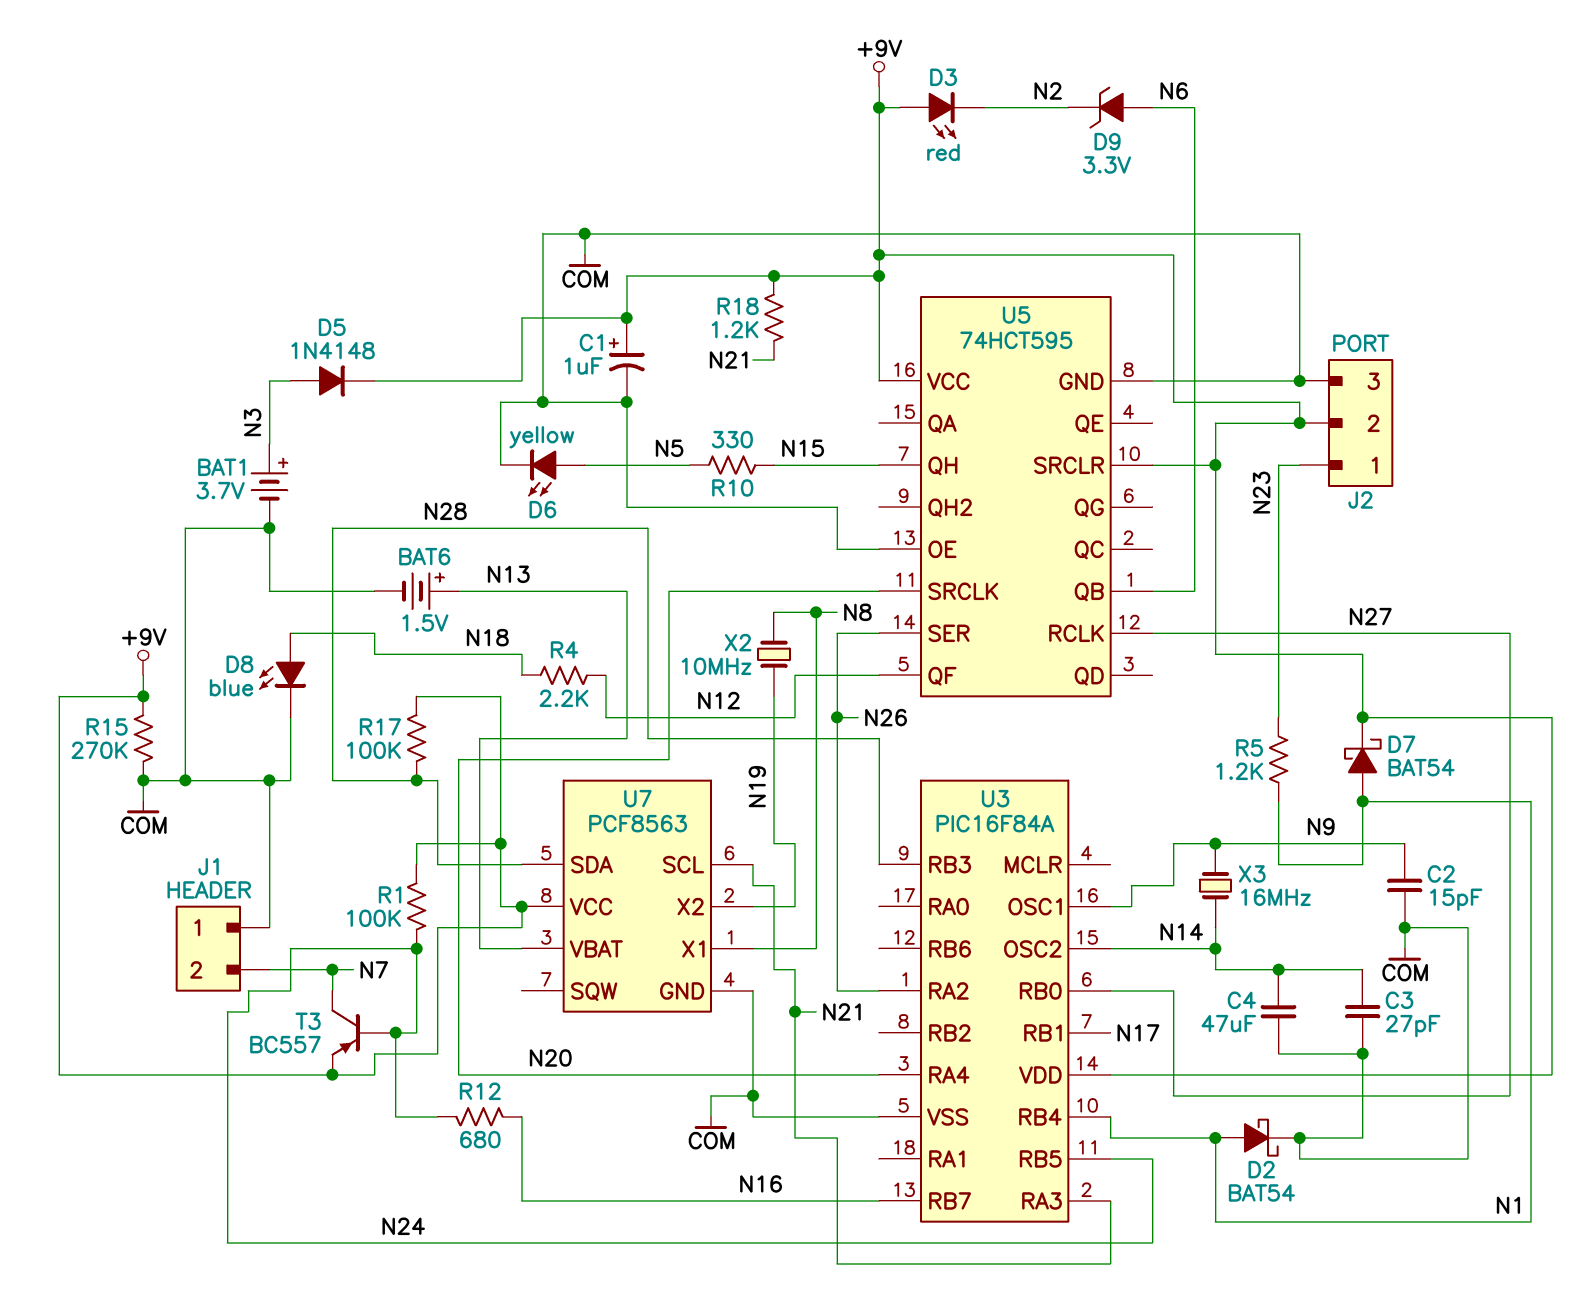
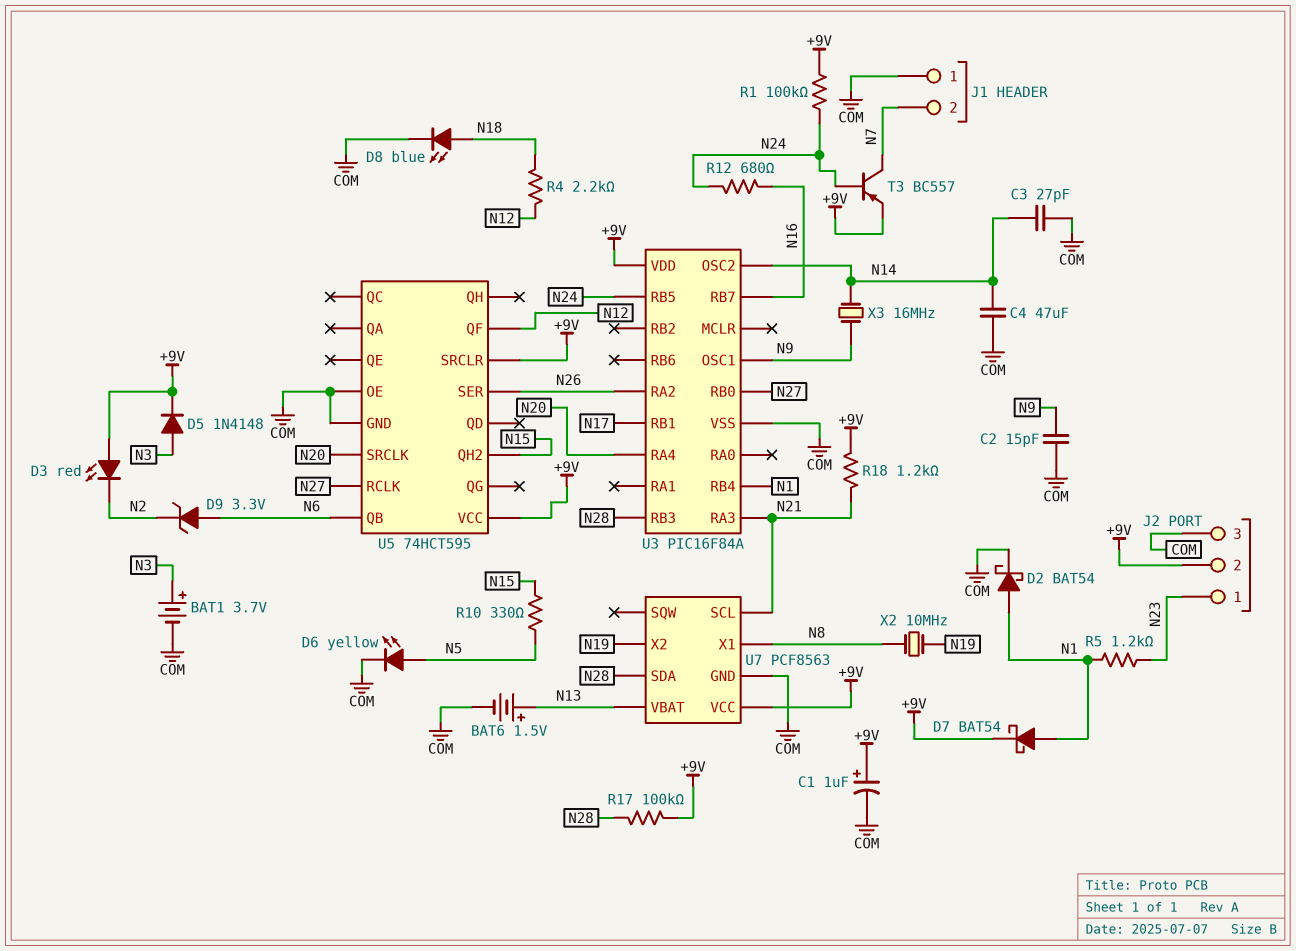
R15: 270k (+9V, COM) -> none
U5 pin QH: N15 -> none
U5 pin QH2: none -> N15

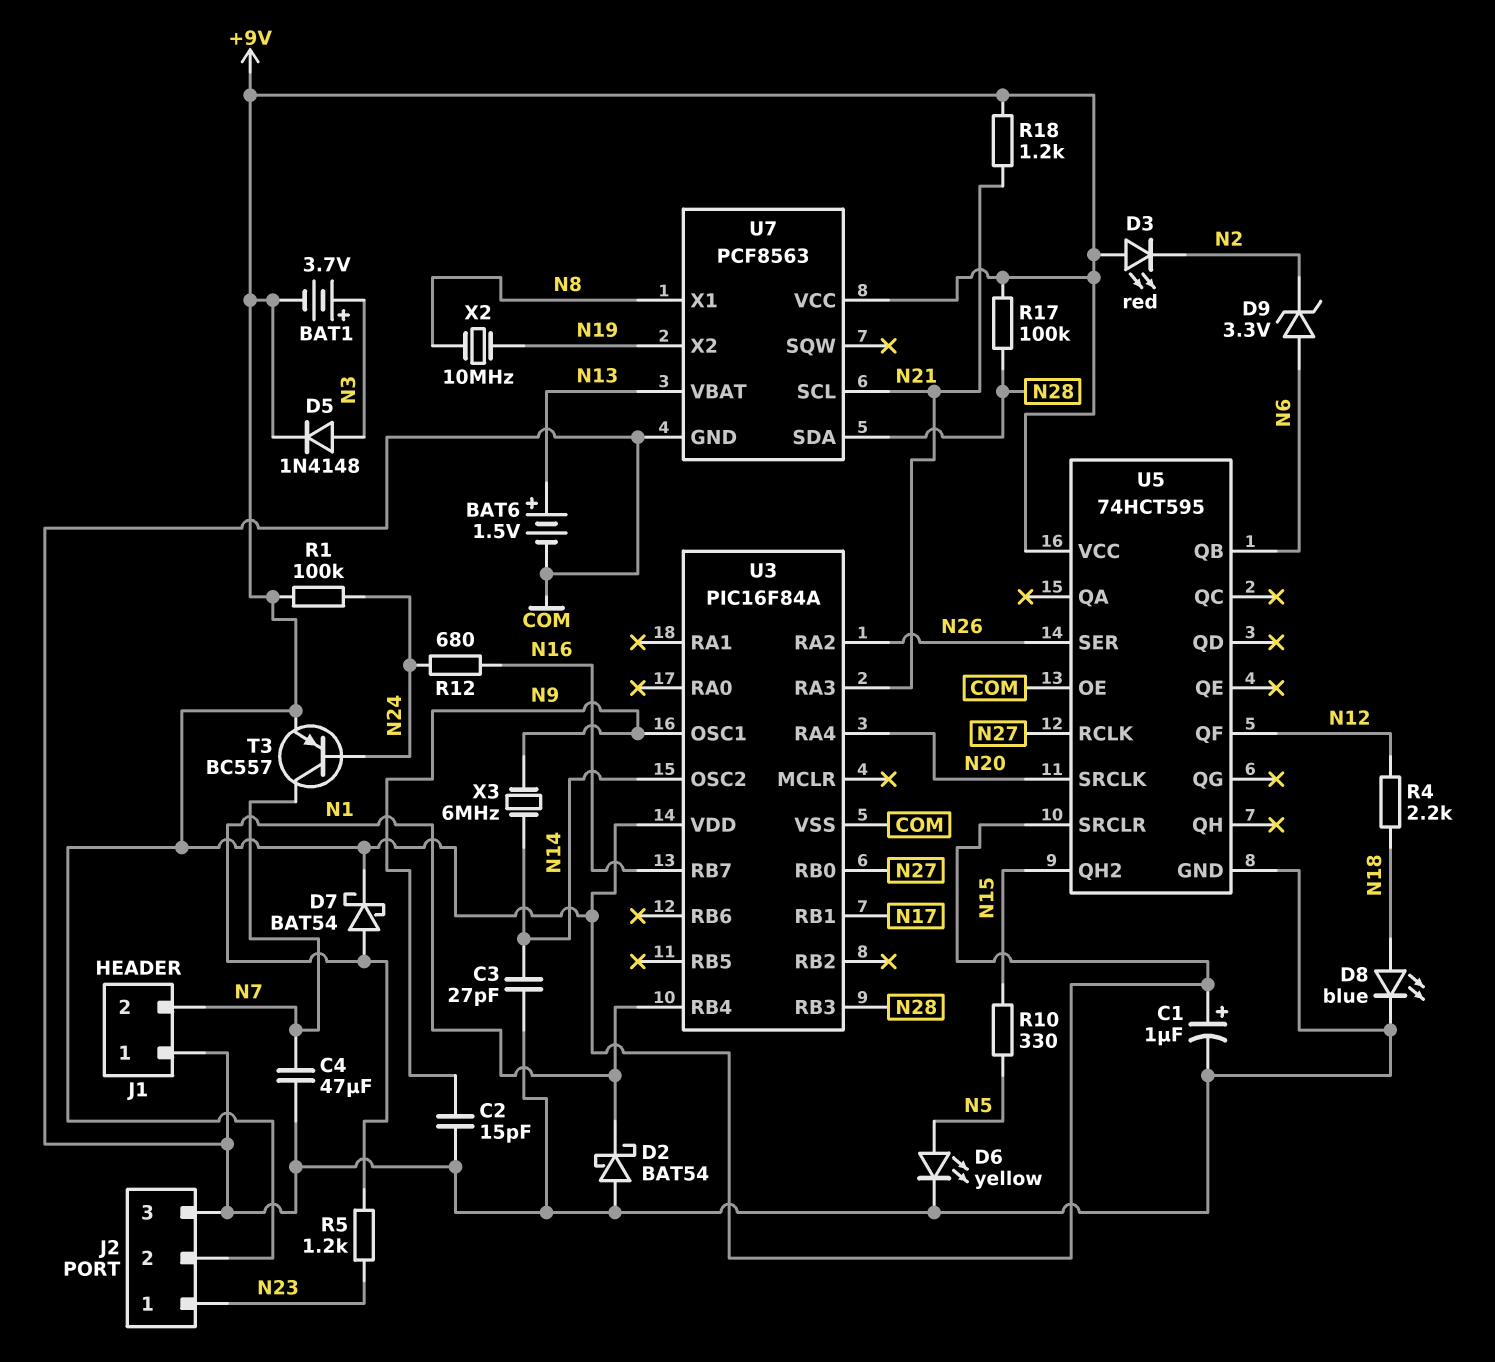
BAT1: 3.7V (plus N3, minus COM) -> 3.7V (plus N3, minus +9V)
C4: 47uF (COM, N14) -> 47uF (COM, N7)
D2: schottky BAT54 (A N1, K COM) -> schottky BAT54 (A COM, K N1)
U3 pin RB5: N24 -> none
X3: 16MHz (N9, N14) -> 6MHz (N9, N14)

